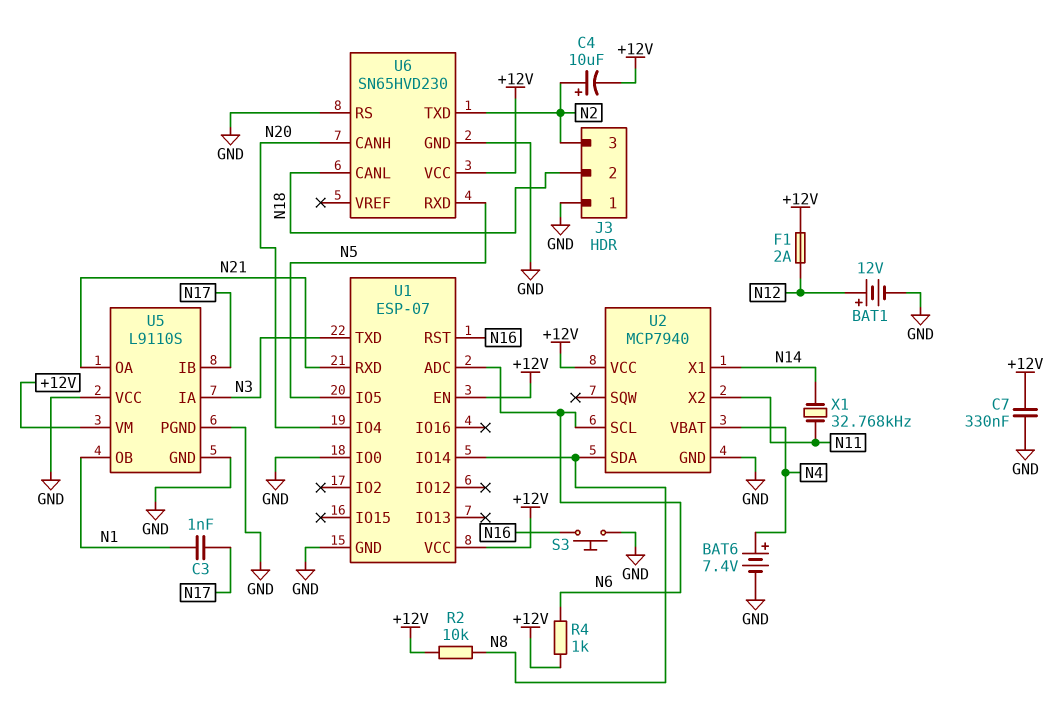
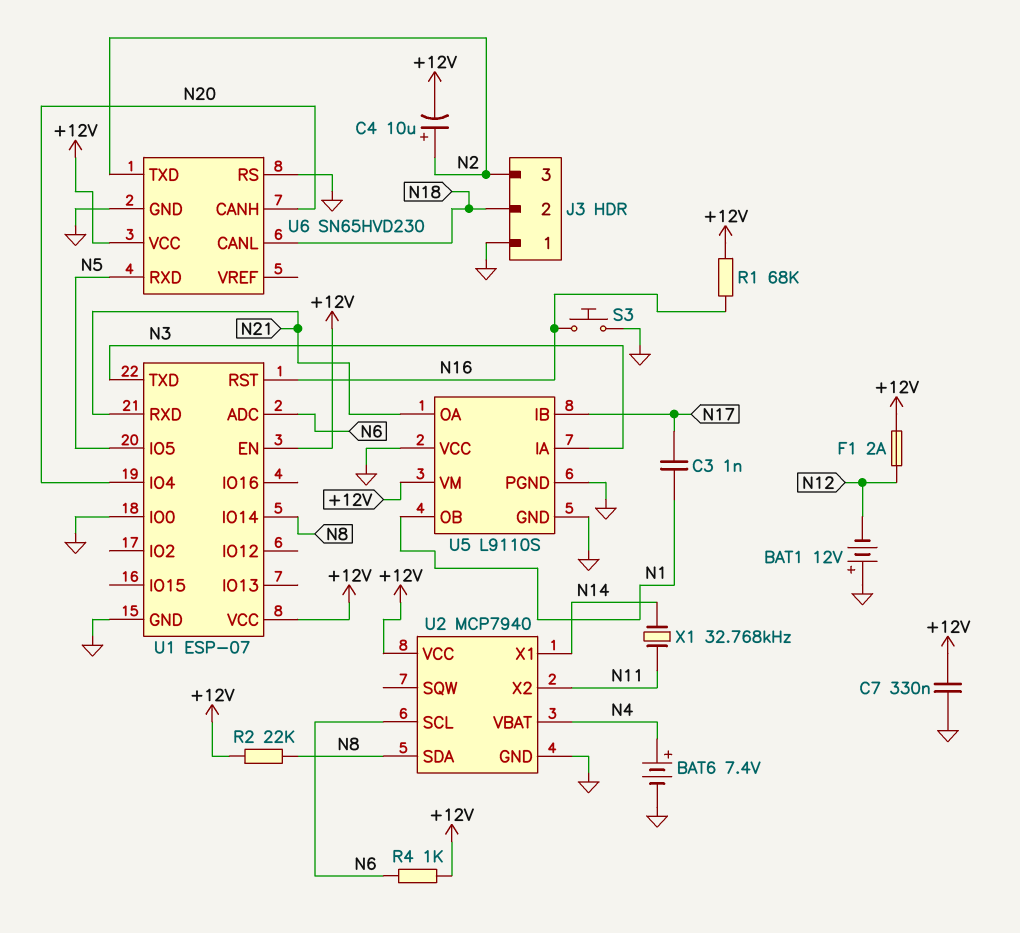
BAT1: 12V (plus N12, minus GND) -> 12V (plus GND, minus N12)
R1: none -> 68k (+12V, N16)
R2: 10k (+12V, N8) -> 22k (+12V, N8)

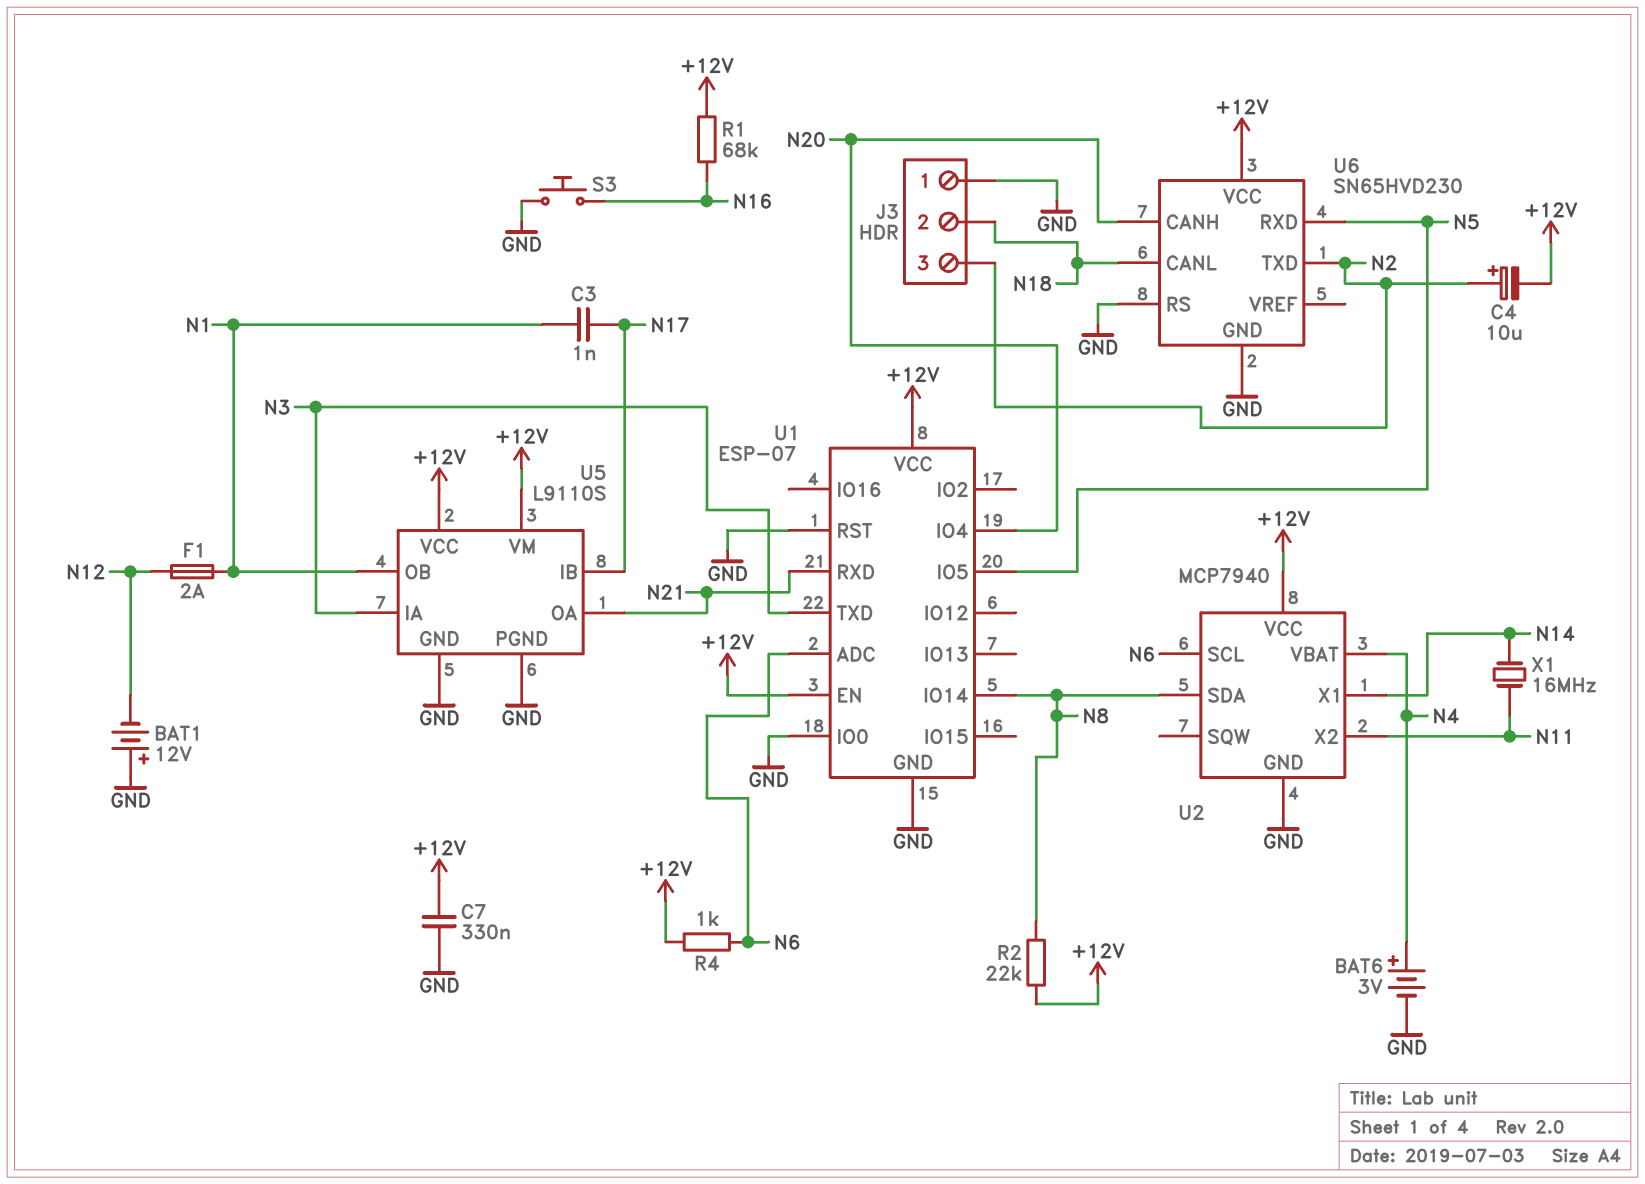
BAT6: 7.4V (plus N4, minus GND) -> 3V (plus N4, minus GND)
F1: 2A (+12V, N12) -> 2A (N1, N12)
U1 pin RST: N16 -> GND
U5 pin VCC: GND -> +12V
X1: 32.768kHz (N11, N14) -> 16MHz (N11, N14)

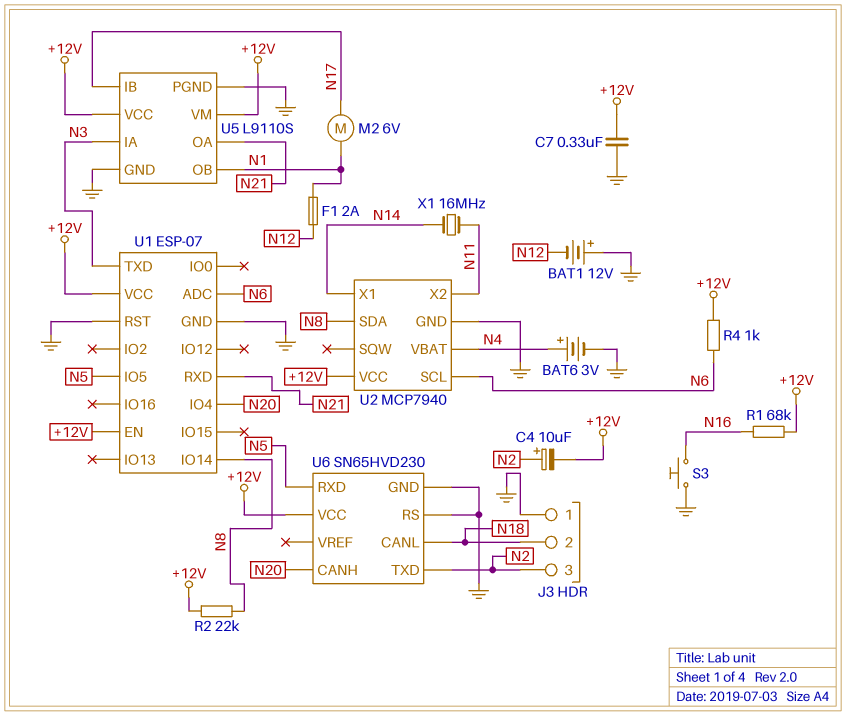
C3: 1nF (N1, N17) -> none
M2: none -> motor 6V (N1, N17)
U1 pin IO0: GND -> none

